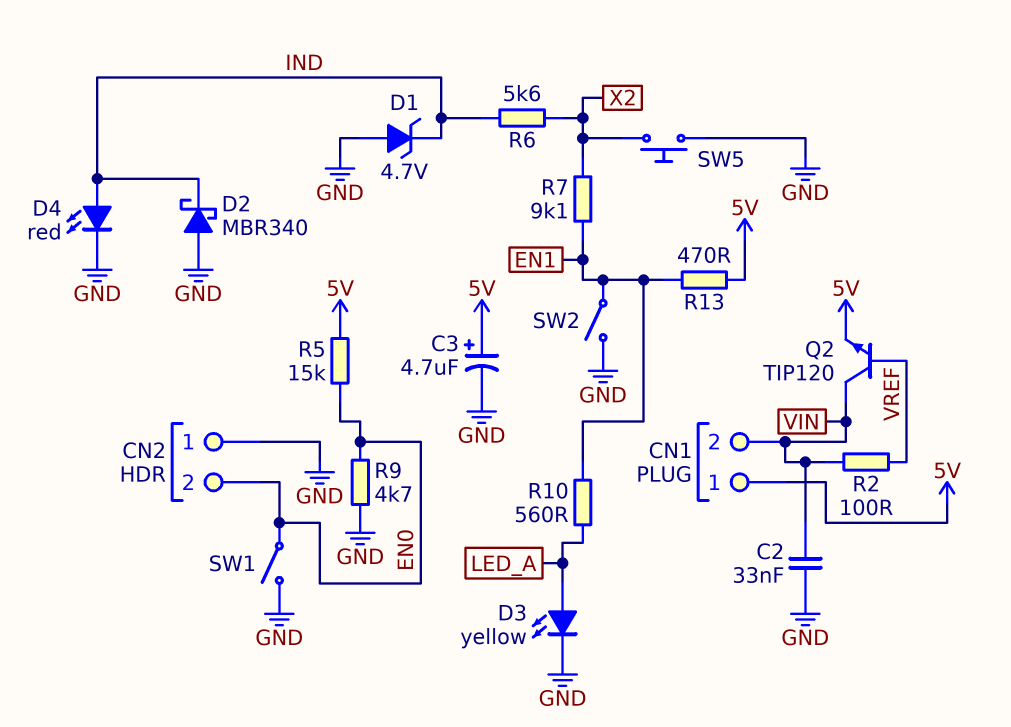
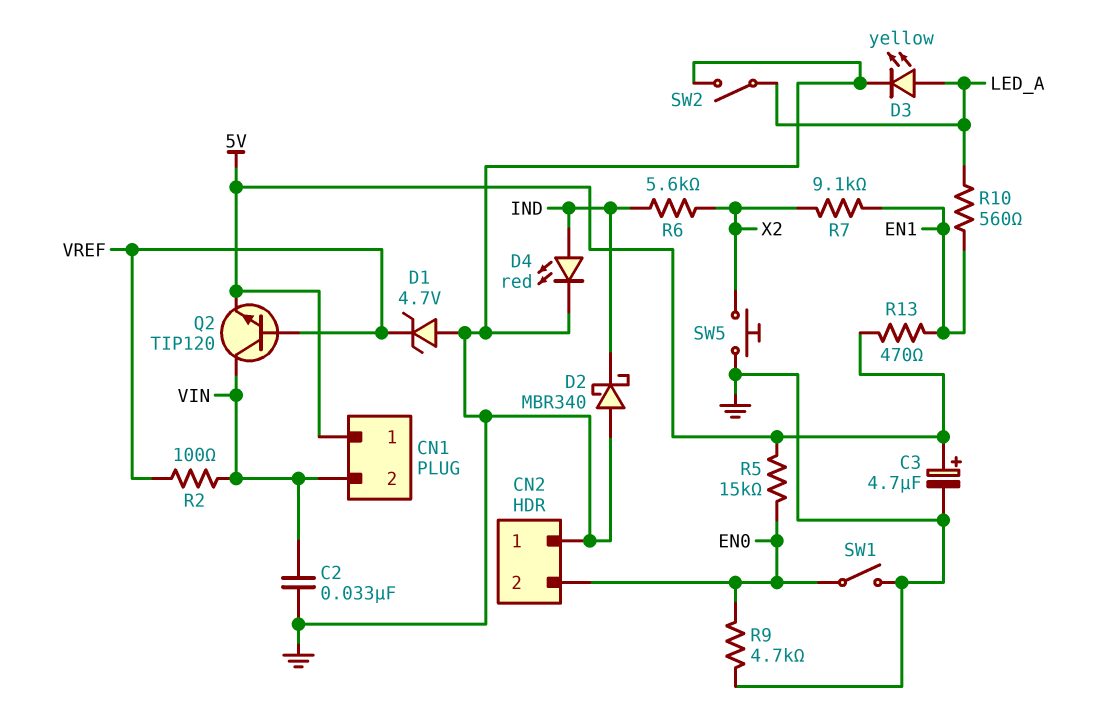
D1: zener 4.7V (A GND, K IND) -> zener 4.7V (A GND, K VREF)
SW2: switch (EN1, GND) -> switch (GND, LED_A)

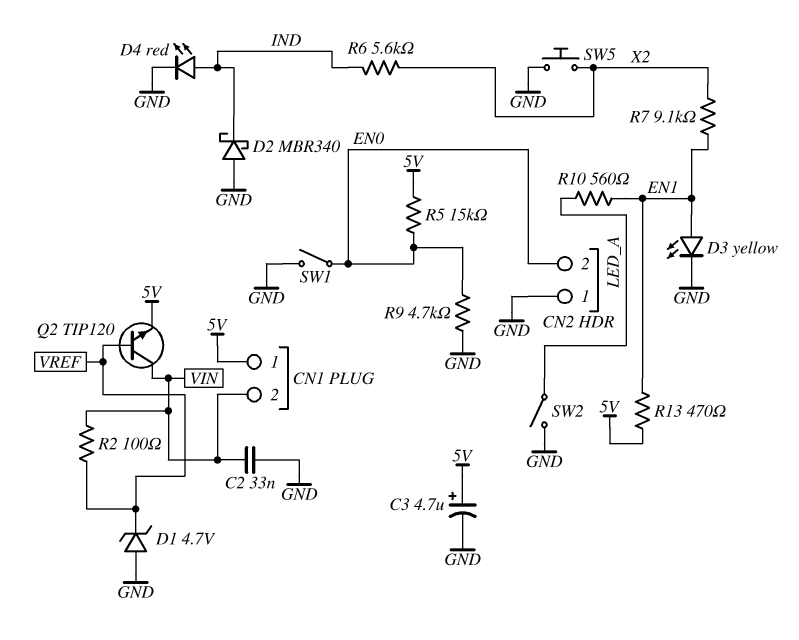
D3: LED yellow (A LED_A, K GND) -> LED yellow (A EN1, K GND)

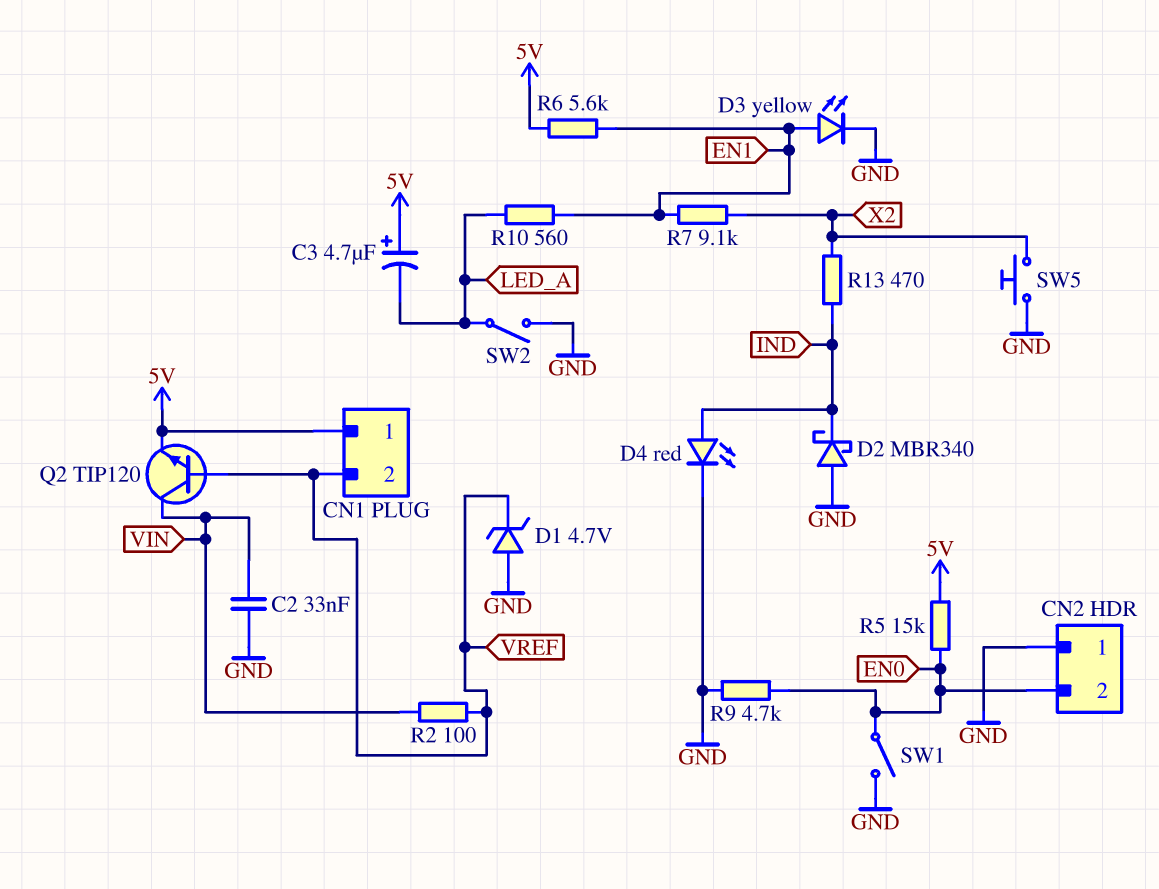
C3: 4.7uF (plus 5V, minus GND) -> 4.7uF (plus 5V, minus LED_A)
CN1 pin 2: VIN -> VREF
R6: 5.6k (IND, X2) -> 5.6k (5V, EN1)
R13: 470 (5V, EN1) -> 470 (IND, X2)

